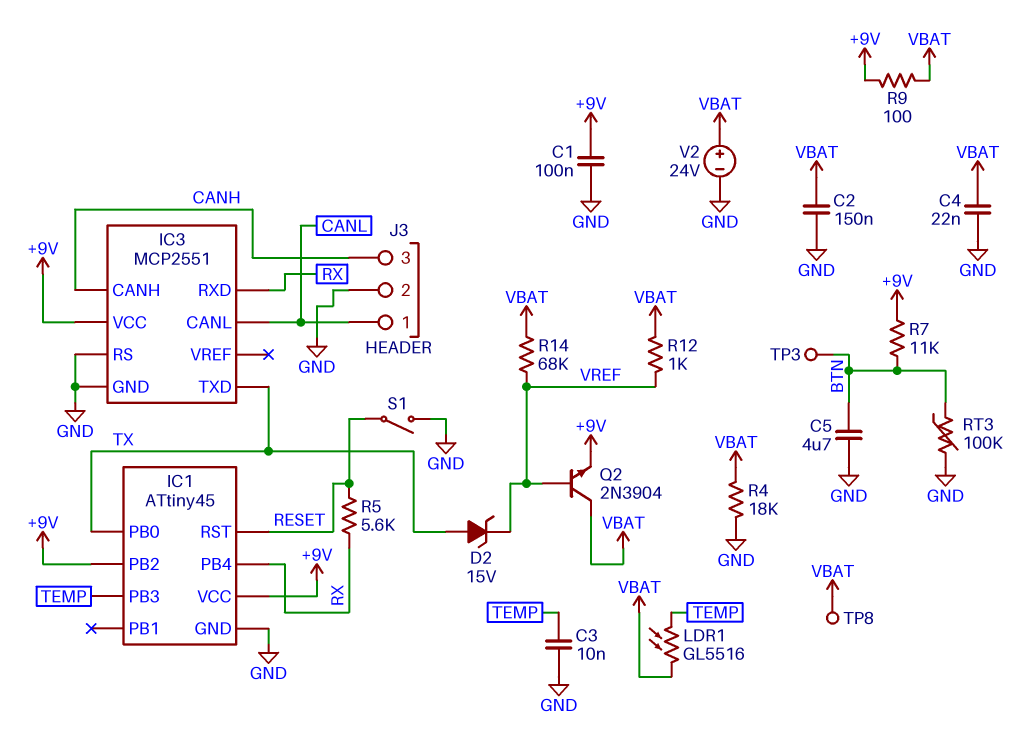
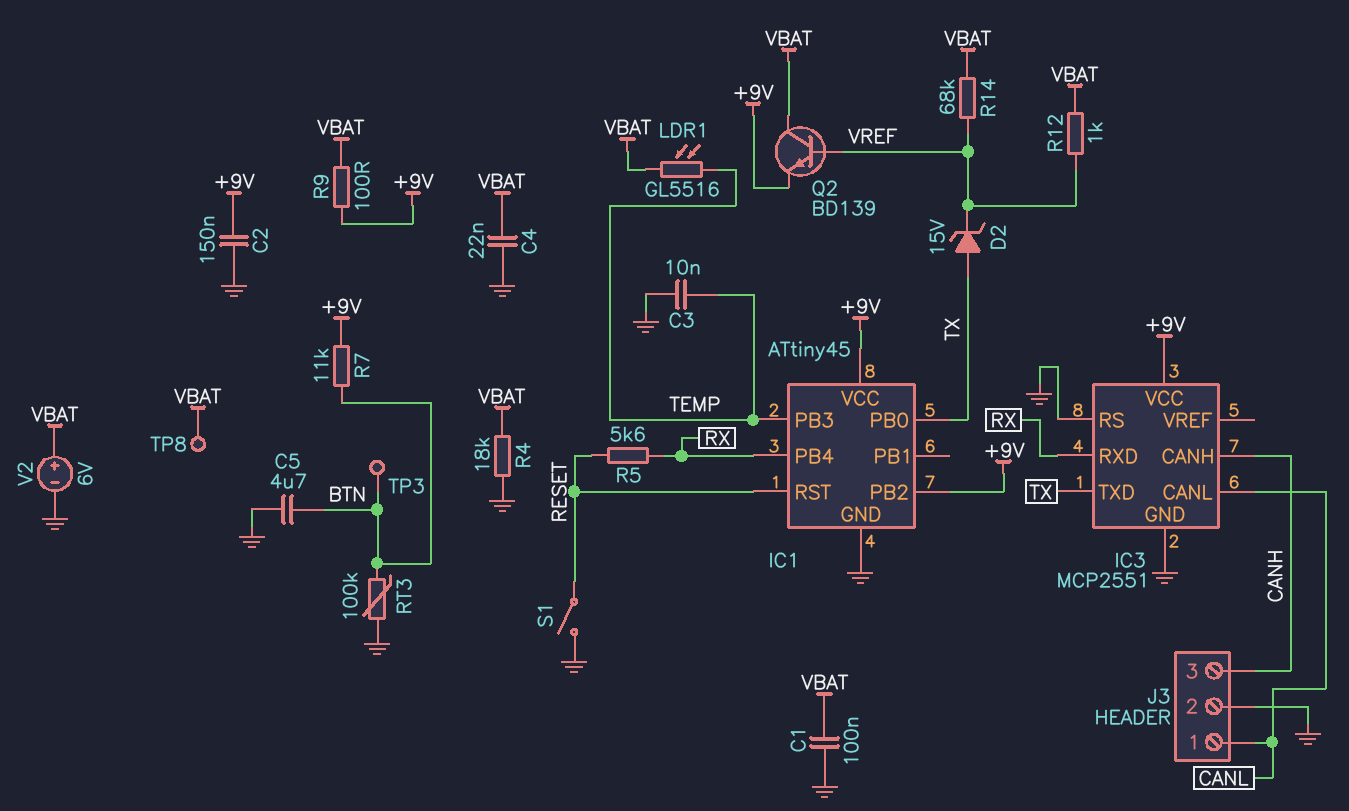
C1: 100nF (+9V, GND) -> 100nF (GND, VBAT)
C2: 150nF (GND, VBAT) -> 150nF (+9V, GND)
Q2: NPN 2N3904 (B VREF, C VBAT, E +9V) -> NPN BD139 (B VREF, C VBAT, E +9V)
V2: 24V (plus VBAT, minus GND) -> 6V (plus VBAT, minus GND)

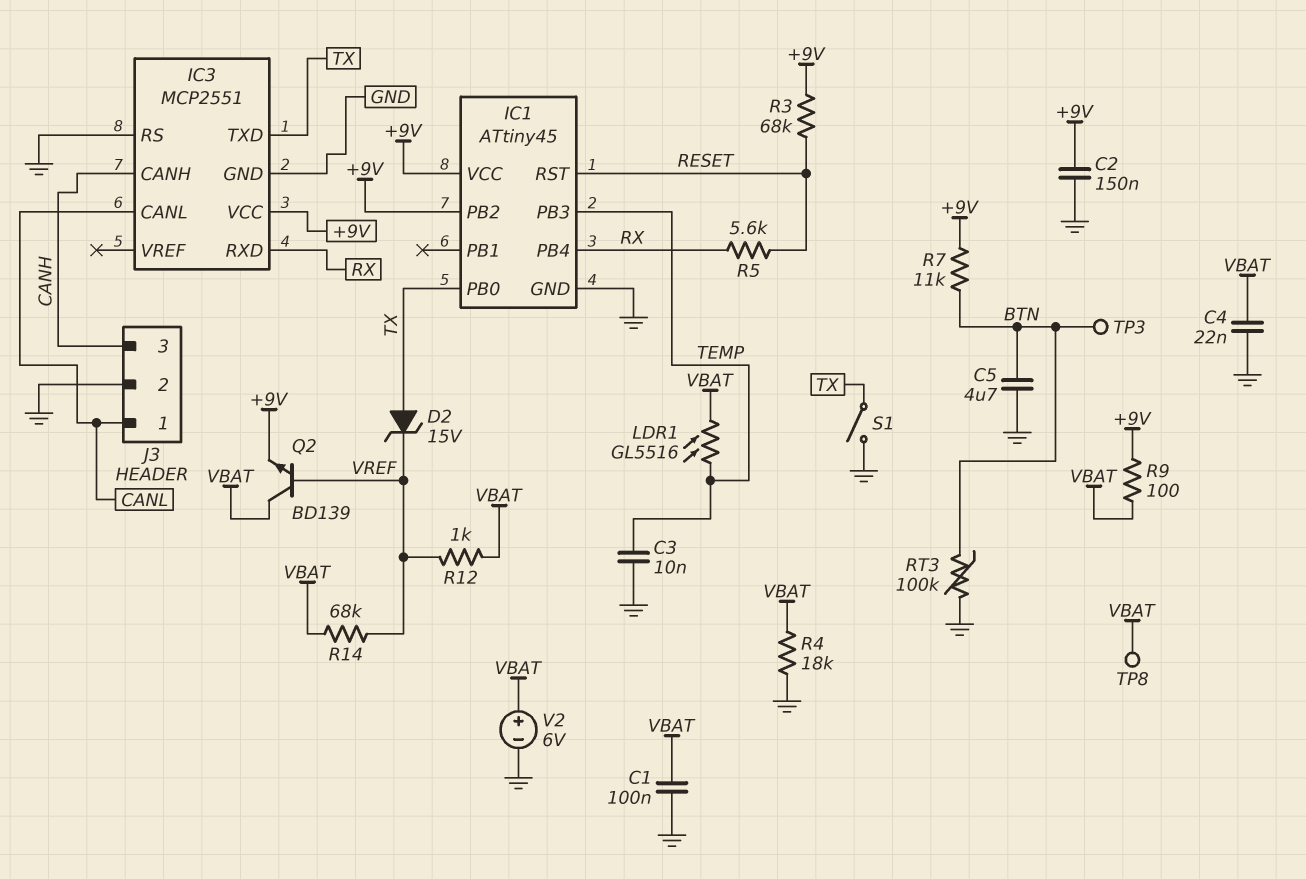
R3: none -> 68k (+9V, RESET)
S1: switch (GND, RESET) -> switch (GND, TX)

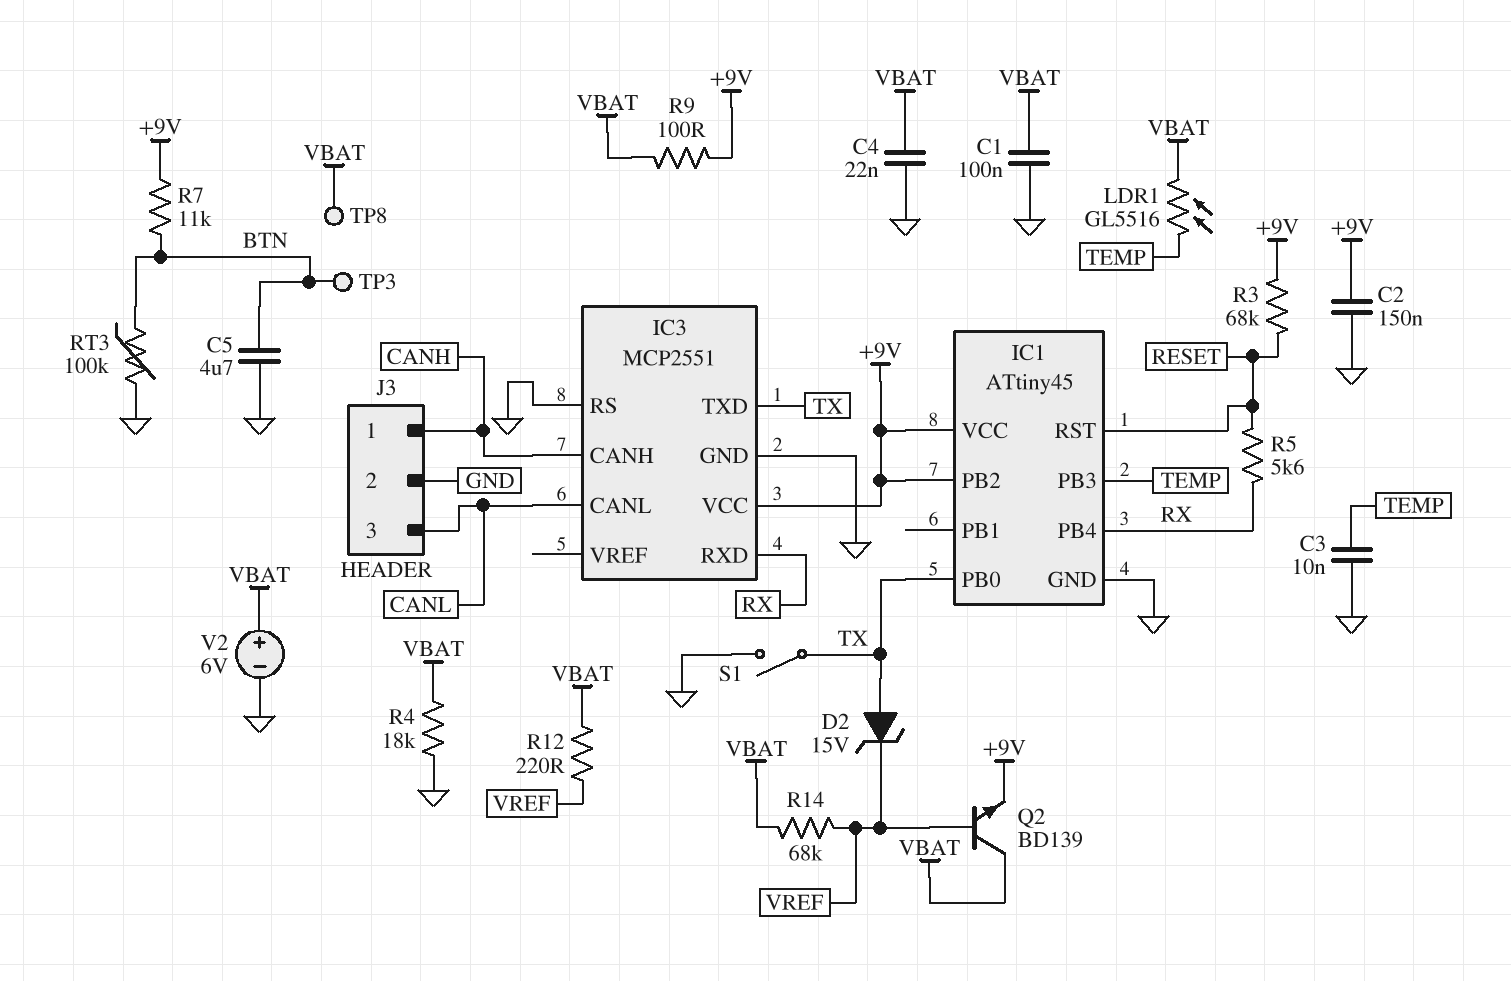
J3 pin 1: CANL -> CANH
J3 pin 3: CANH -> CANL
R12: 1k (VBAT, VREF) -> 220 (VBAT, VREF)

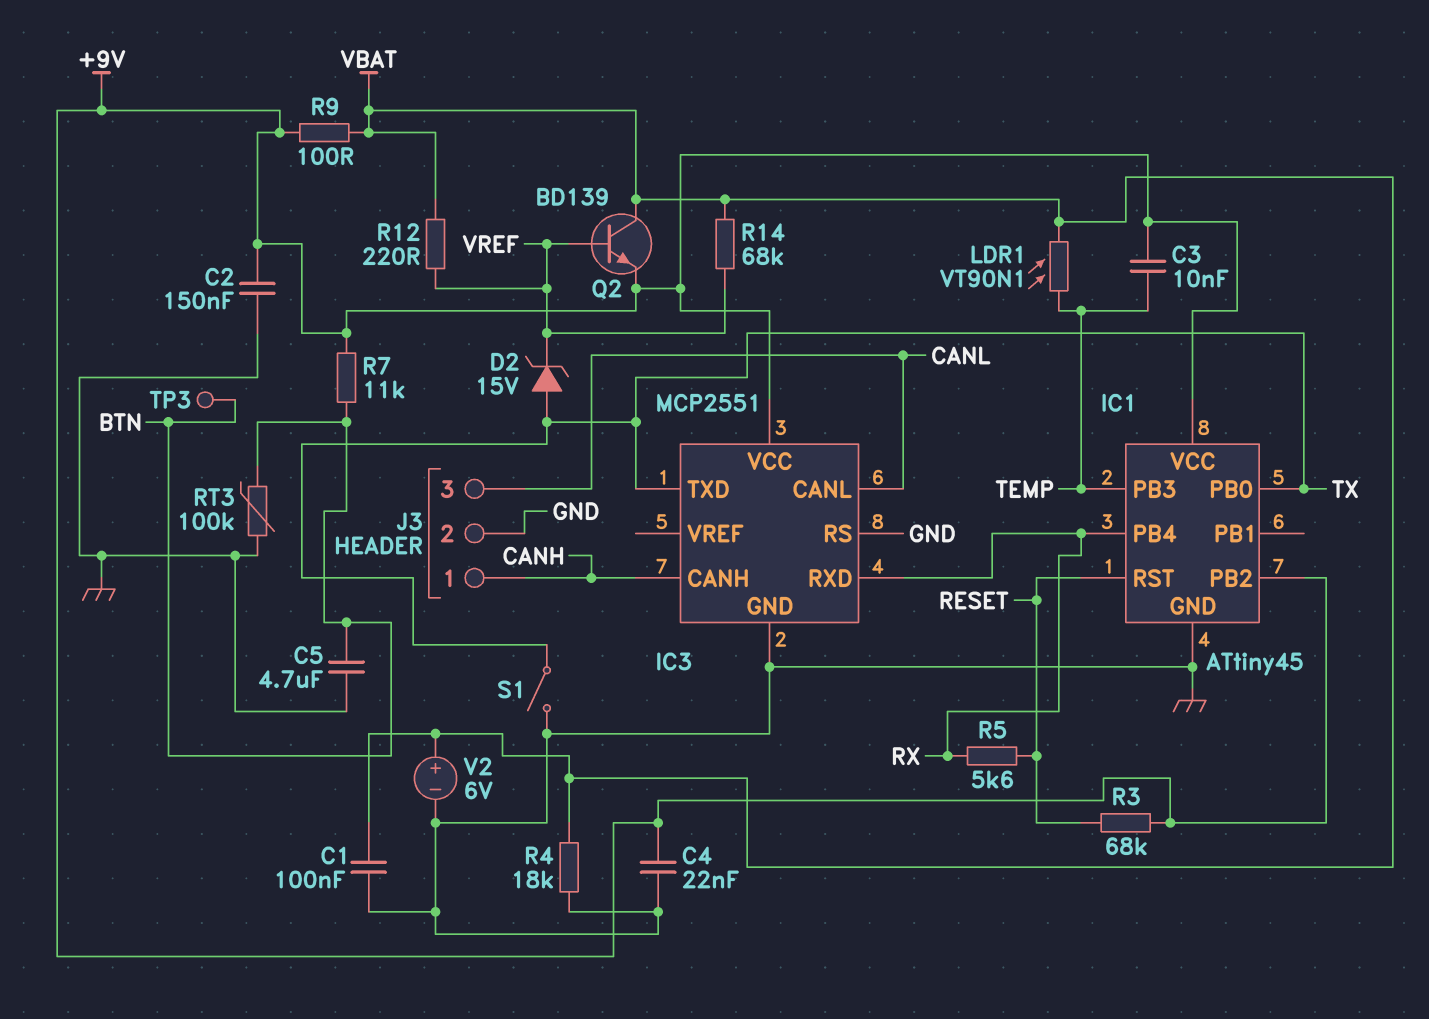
C3: 10nF (GND, TEMP) -> 10nF (+9V, TEMP)
C4: 22nF (GND, VBAT) -> 22nF (+9V, GND)
LDR1: GL5516 (TEMP, VBAT) -> VT90N1 (TEMP, VBAT)
TP8: test point (VBAT) -> none

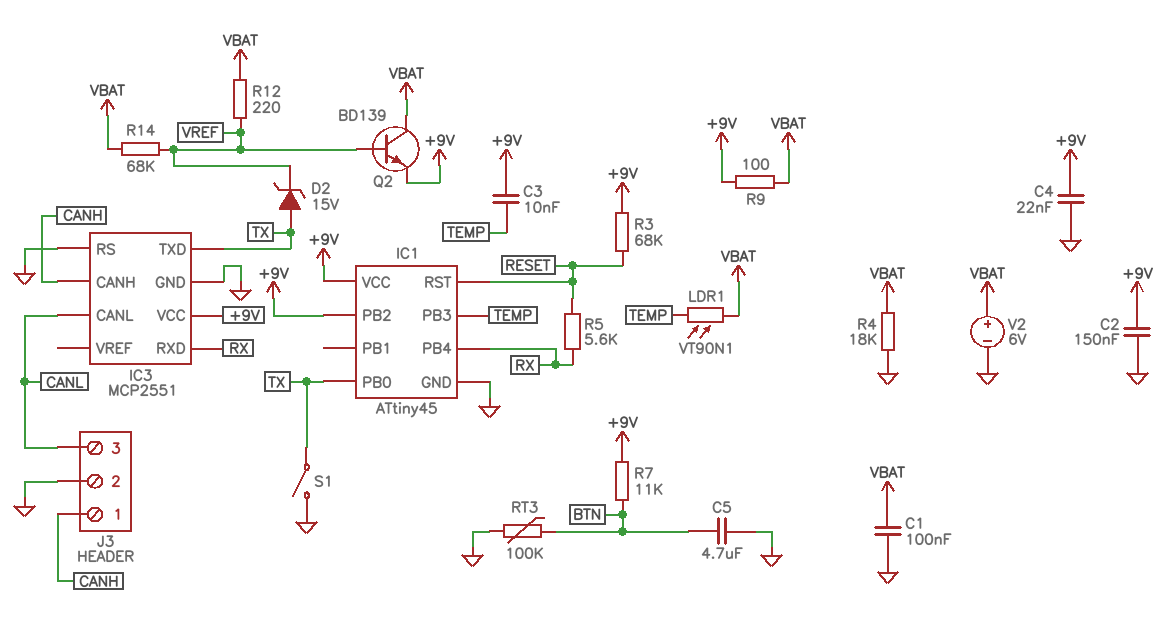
TP3: test point (BTN) -> none

